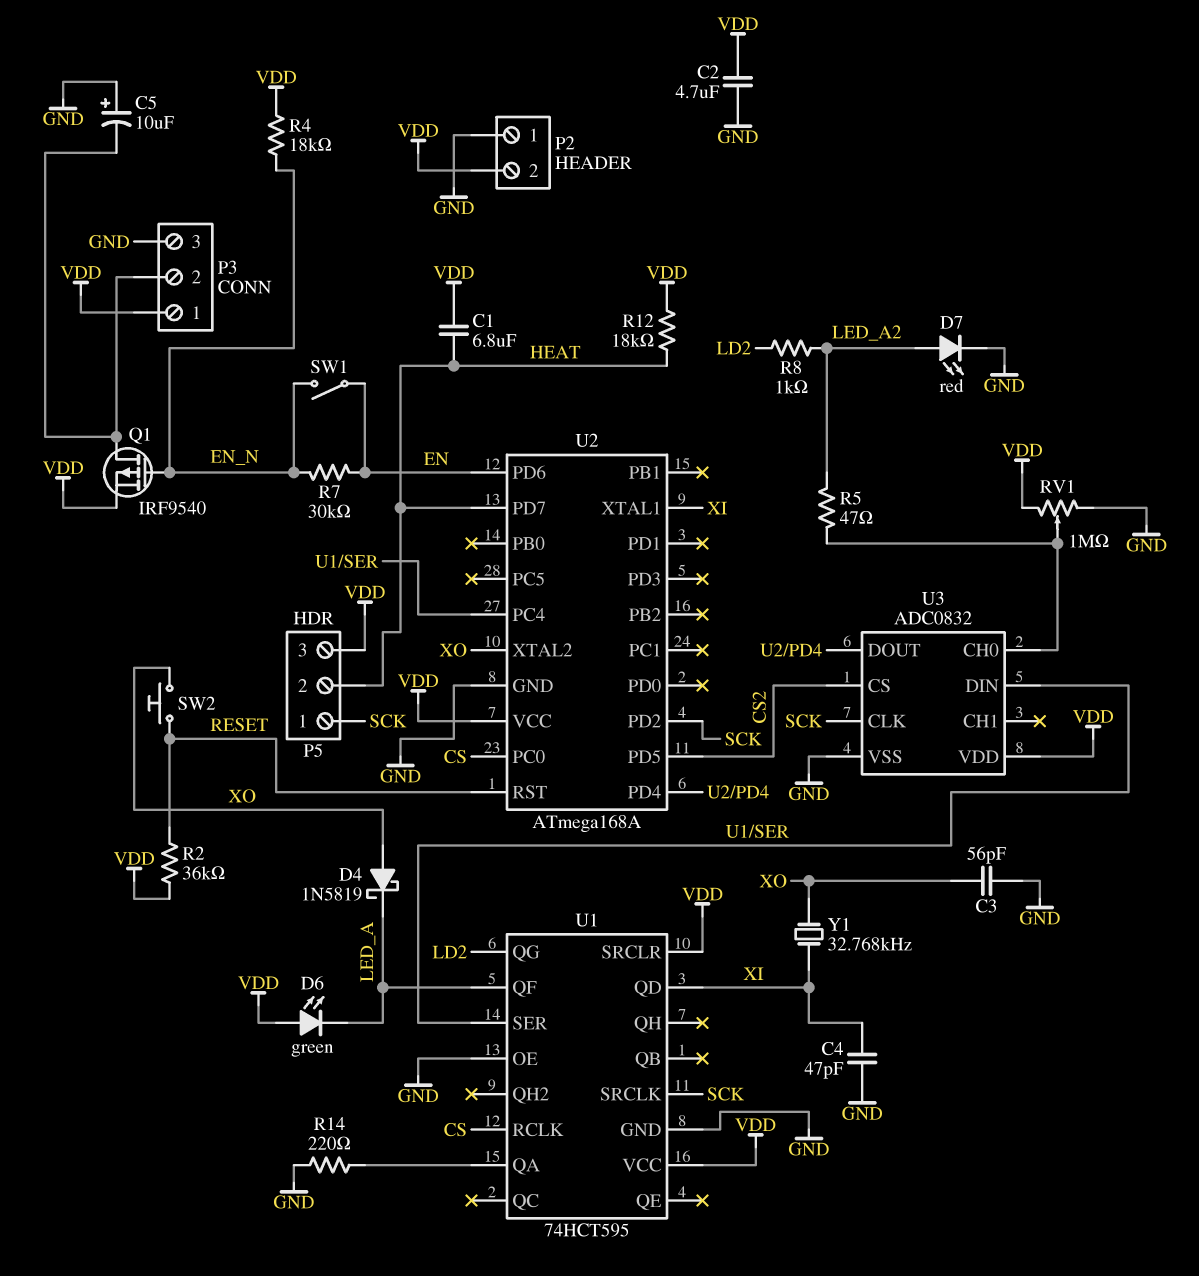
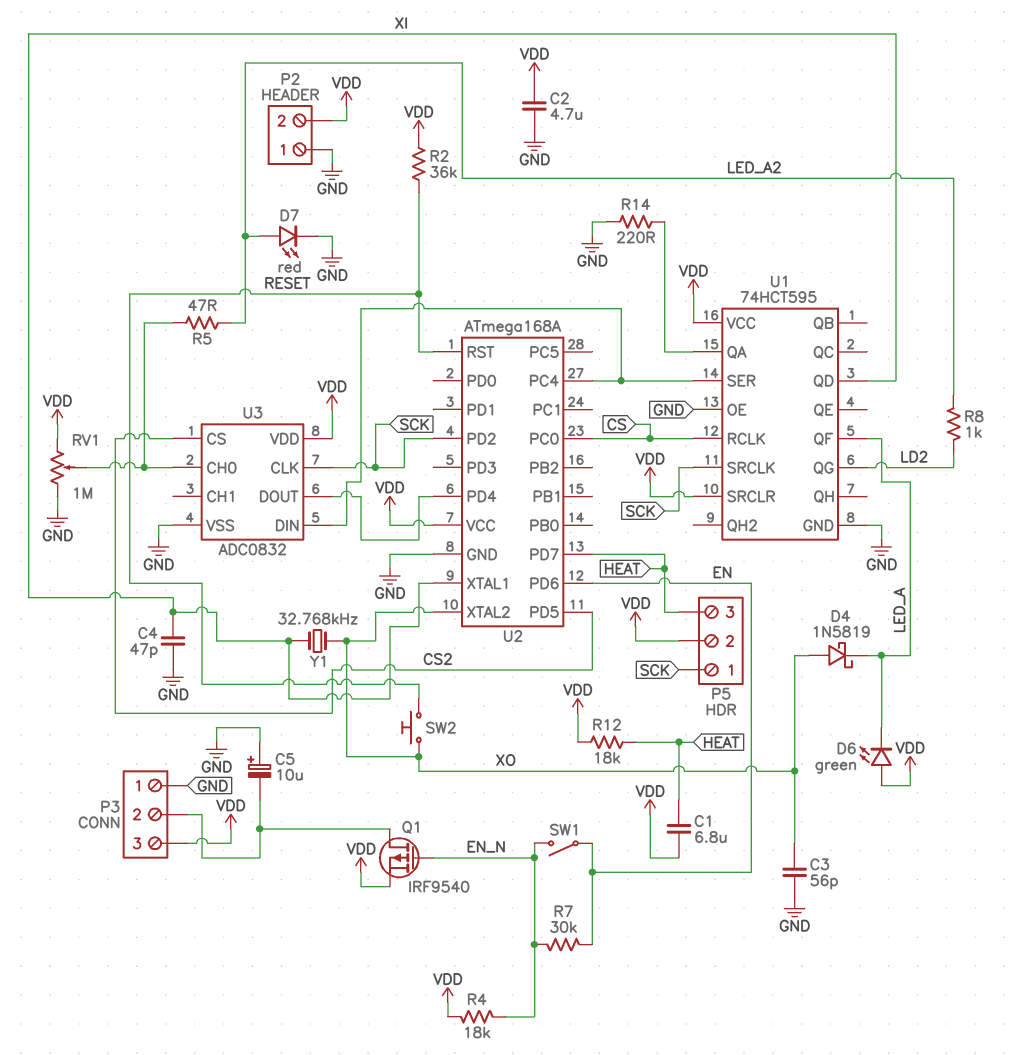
P3 pin 1: VDD -> GND
P3 pin 3: GND -> VDD
P5 pin 2: HEAT -> VDD
P5 pin 3: VDD -> HEAT

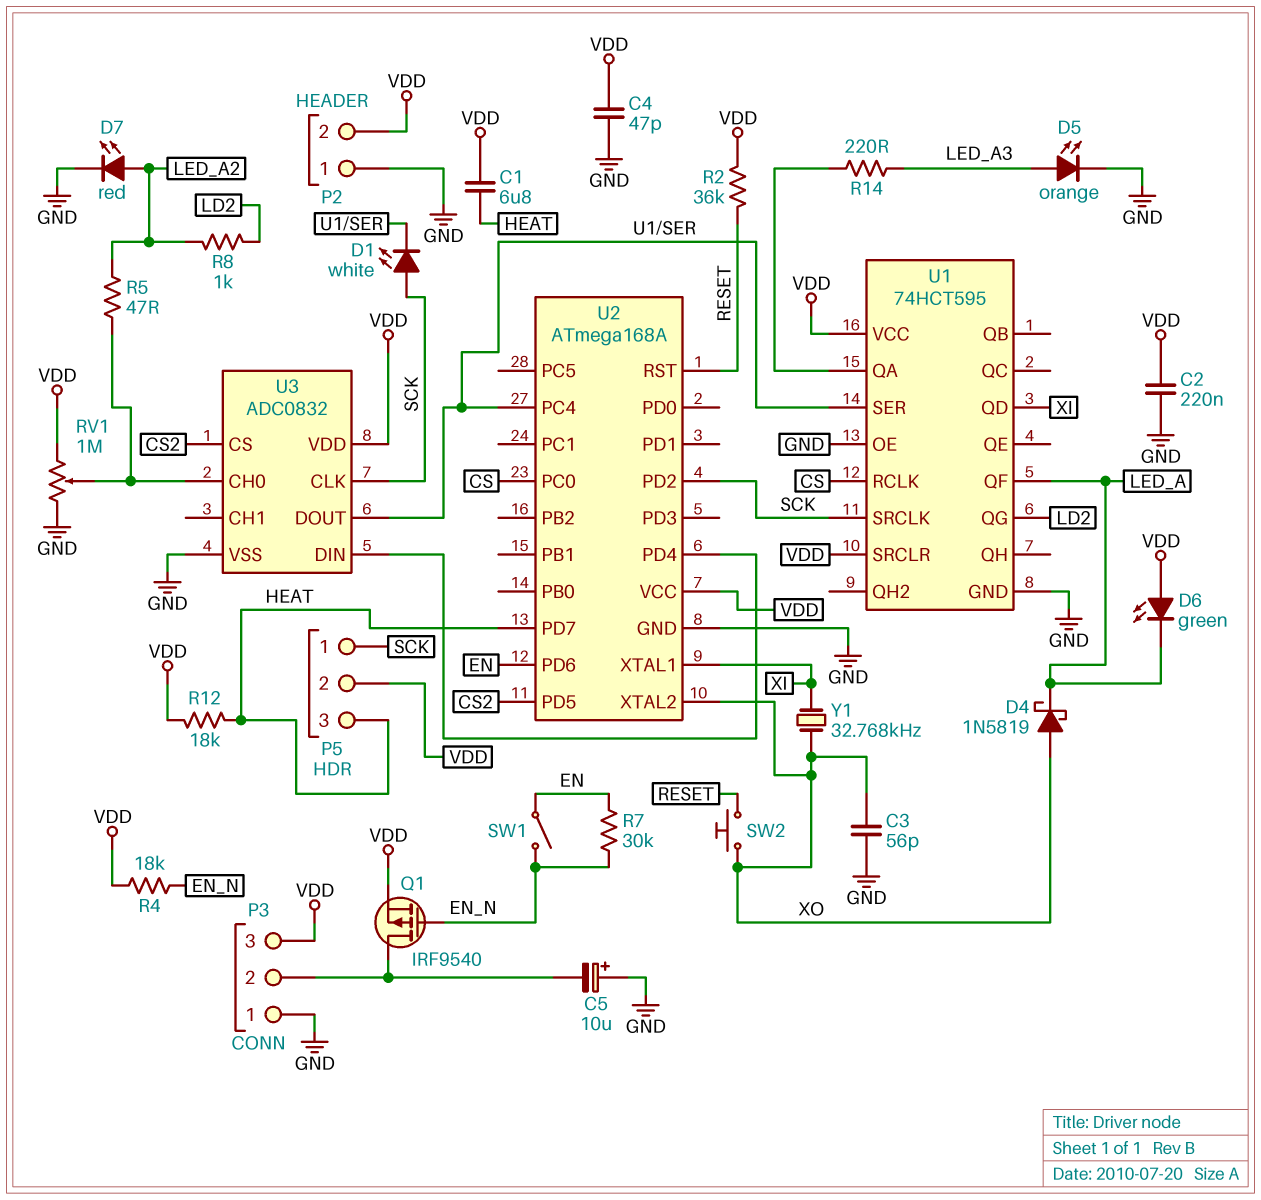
C2: 4.7uF (GND, VDD) -> 220nF (GND, VDD)
C4: 47pF (GND, XI) -> 47pF (GND, VDD)
D1: none -> LED white (A SCK, K U1/SER)
D5: none -> LED orange (A LED_A3, K GND)
R14: 220 (GND, U1/QA) -> 220 (LED_A3, U1/QA)
U3 pin DIN: U1/SER -> U2/PD4
U3 pin DOUT: U2/PD4 -> U1/SER

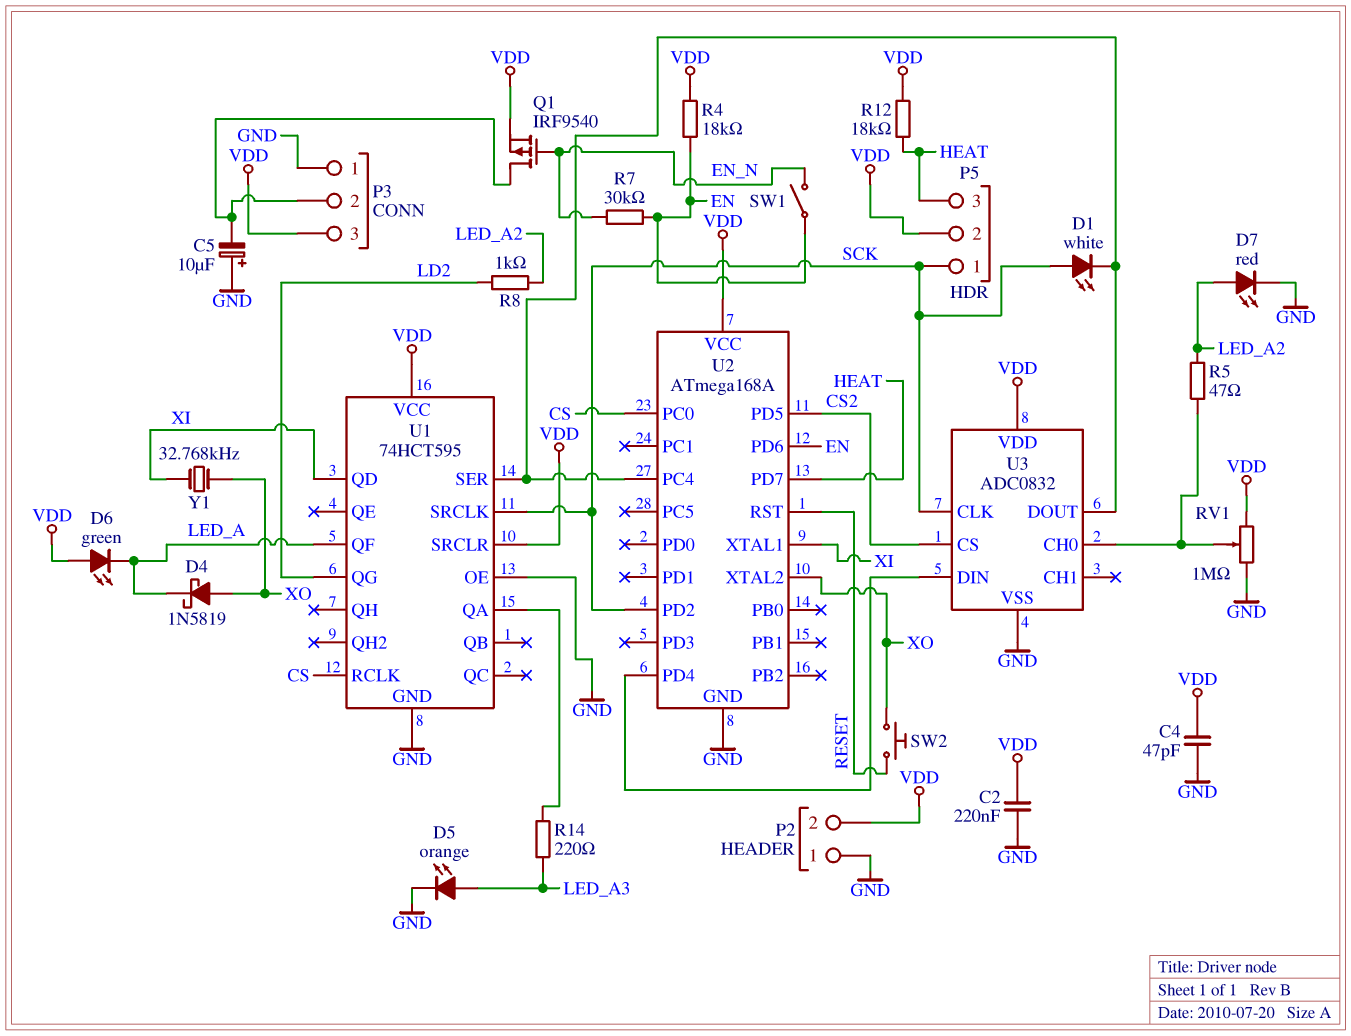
C1: 6.8uF (HEAT, VDD) -> none
C3: 56pF (GND, XO) -> none
R2: 36k (RESET, VDD) -> none
R4: 18k (EN_N, VDD) -> 18k (EN, VDD)

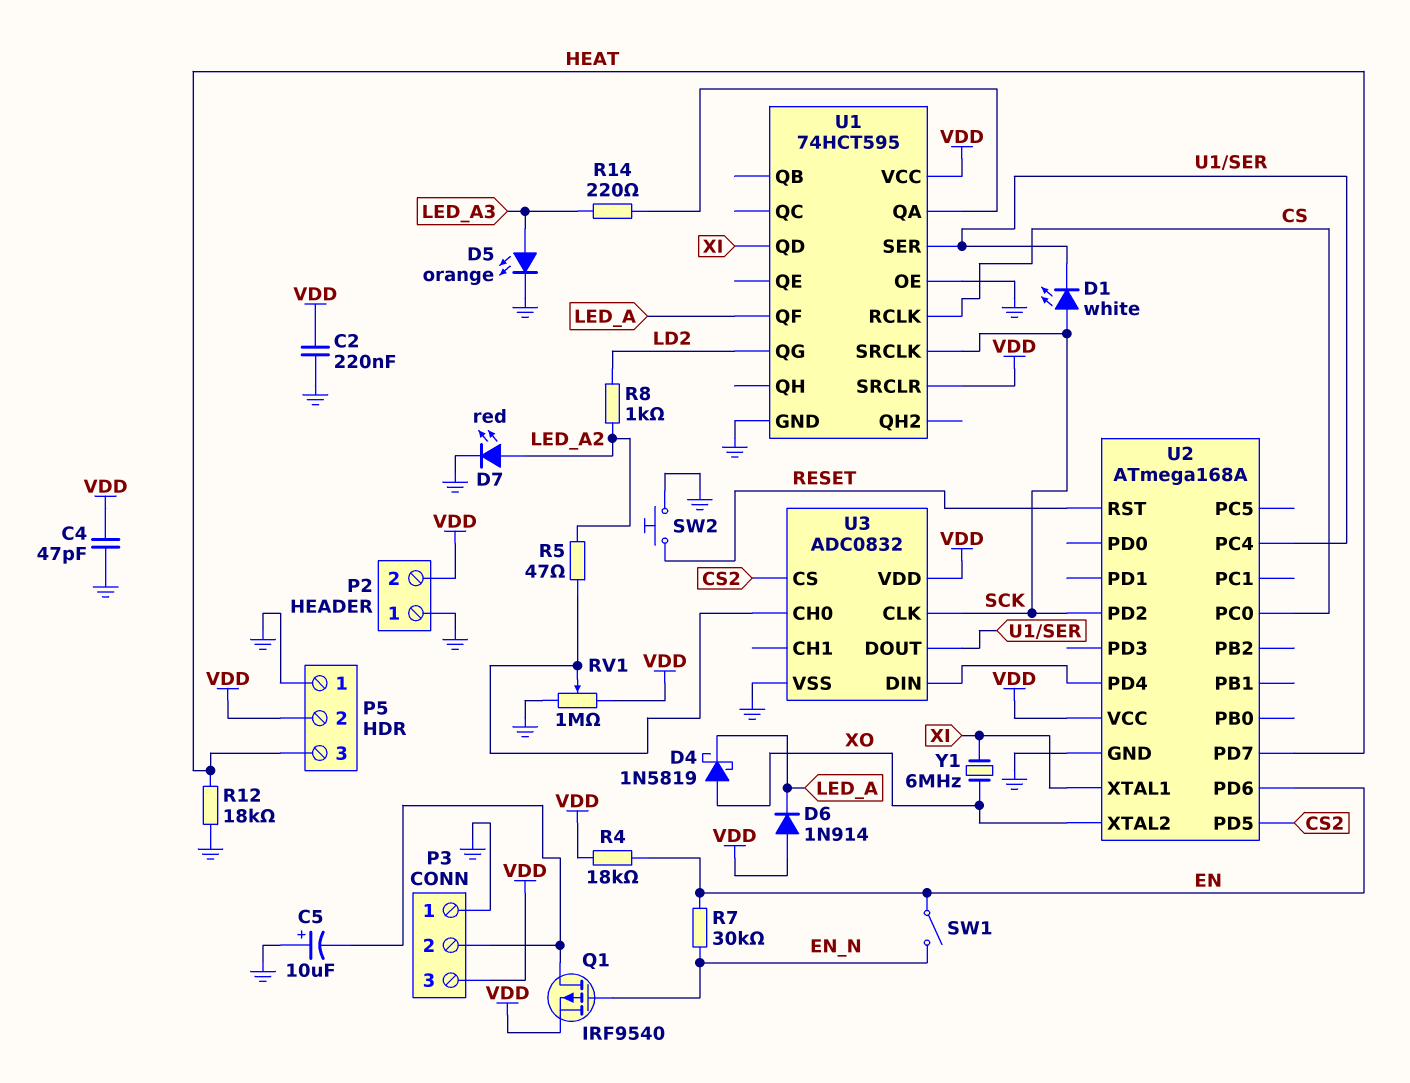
D6: LED green (A VDD, K LED_A) -> diode 1N914 (A VDD, K LED_A)
P5 pin 1: SCK -> GND
R12: 18k (HEAT, VDD) -> 18k (GND, HEAT)
SW2: button (RESET, XO) -> button (GND, RESET)
Y1: 32.768kHz (XI, XO) -> 6MHz (XI, XO)

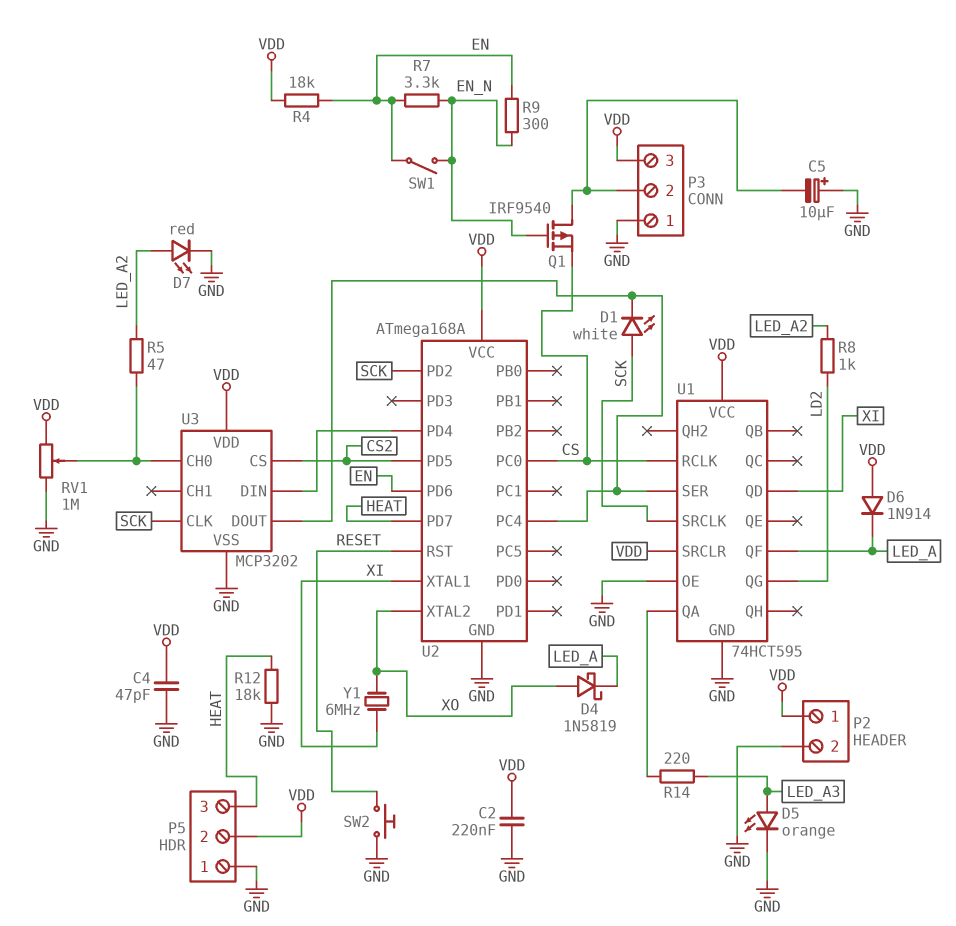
P2 pin 1: GND -> VDD
P2 pin 2: VDD -> GND
Q1: PMOS IRF9540 (G EN_N, D P3/2, S VDD) -> PMOS IRF9540 (G EN_N, D P3/2, S CS)
R7: 30k (EN, EN_N) -> 3.3k (EN, EN_N)
R9: none -> 300 (EN, EN_N)
U3: ADC0832 -> MCP3202

